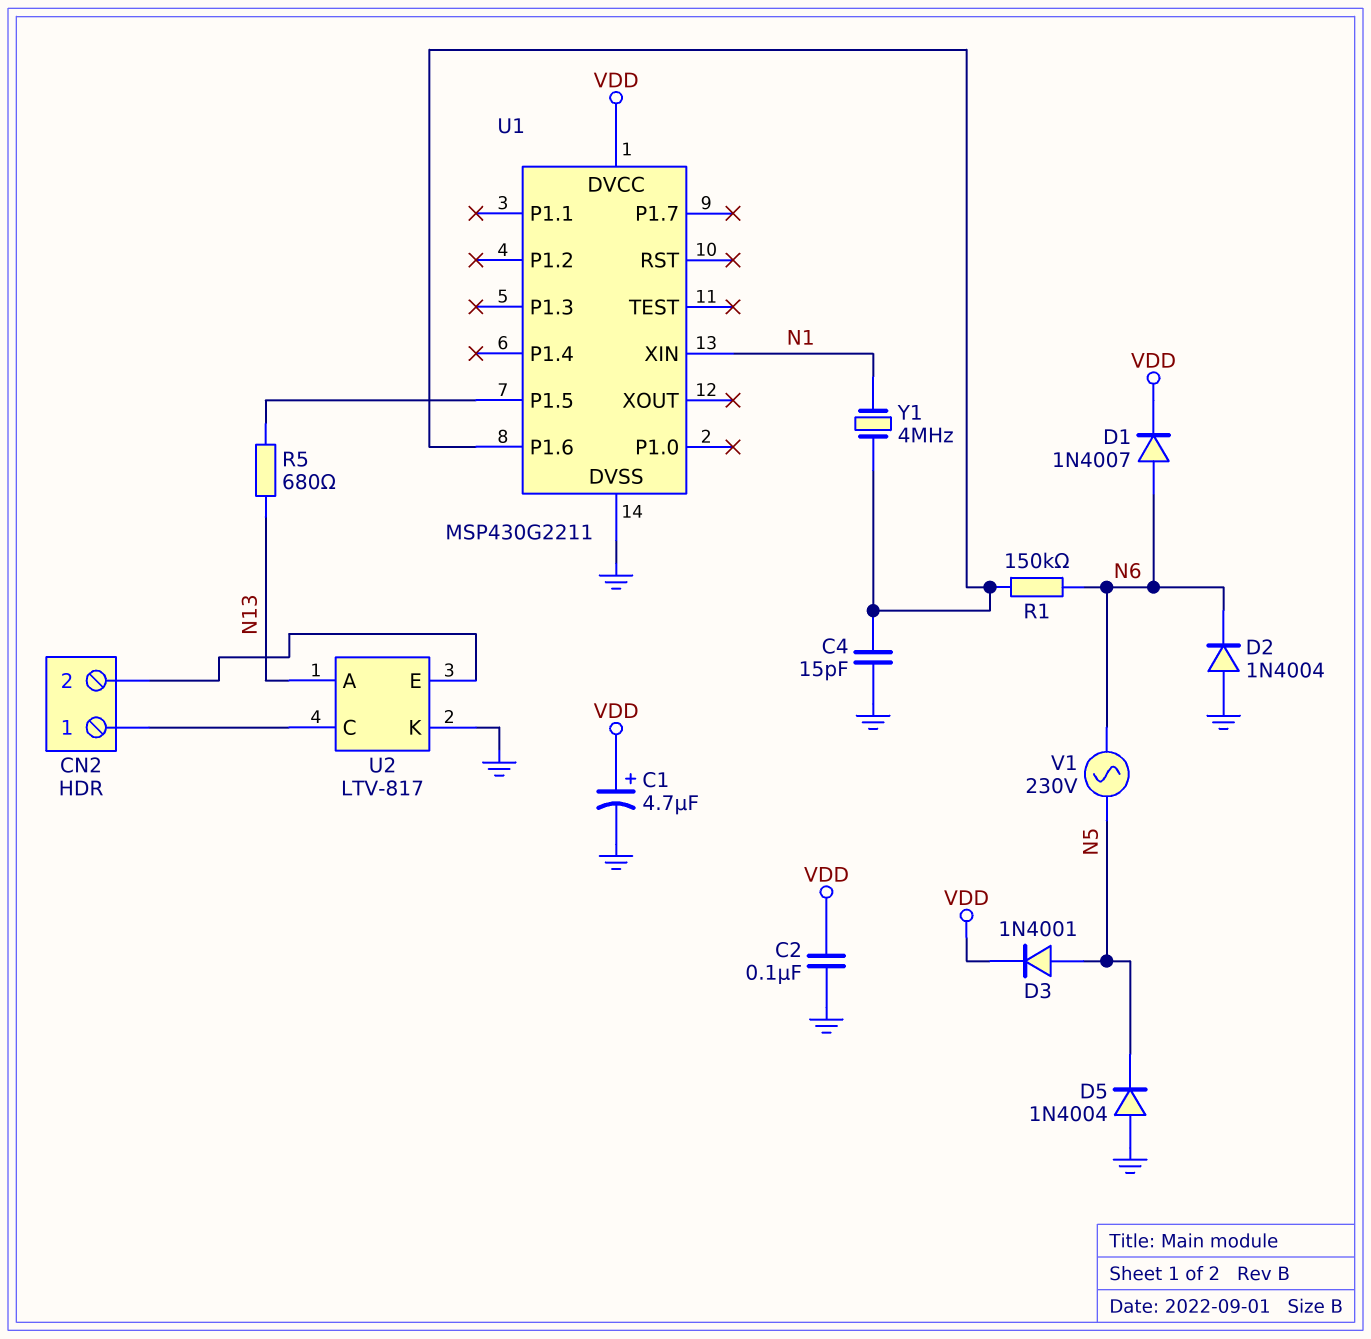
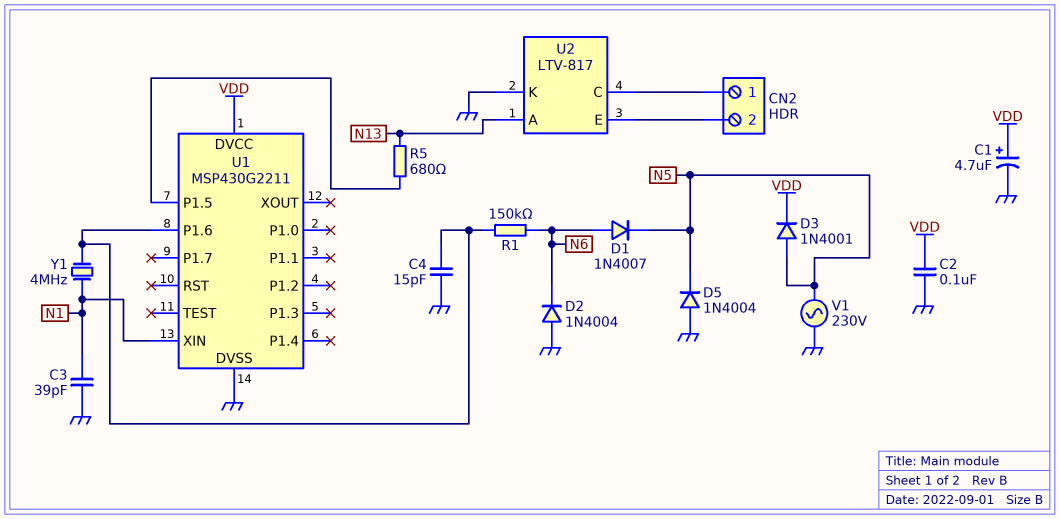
C3: none -> 39pF (GND, N1)
D1: diode 1N4007 (A N6, K VDD) -> diode 1N4007 (A N6, K N5)
V1: AC 230V (N5, N6) -> AC 230V (GND, N5)

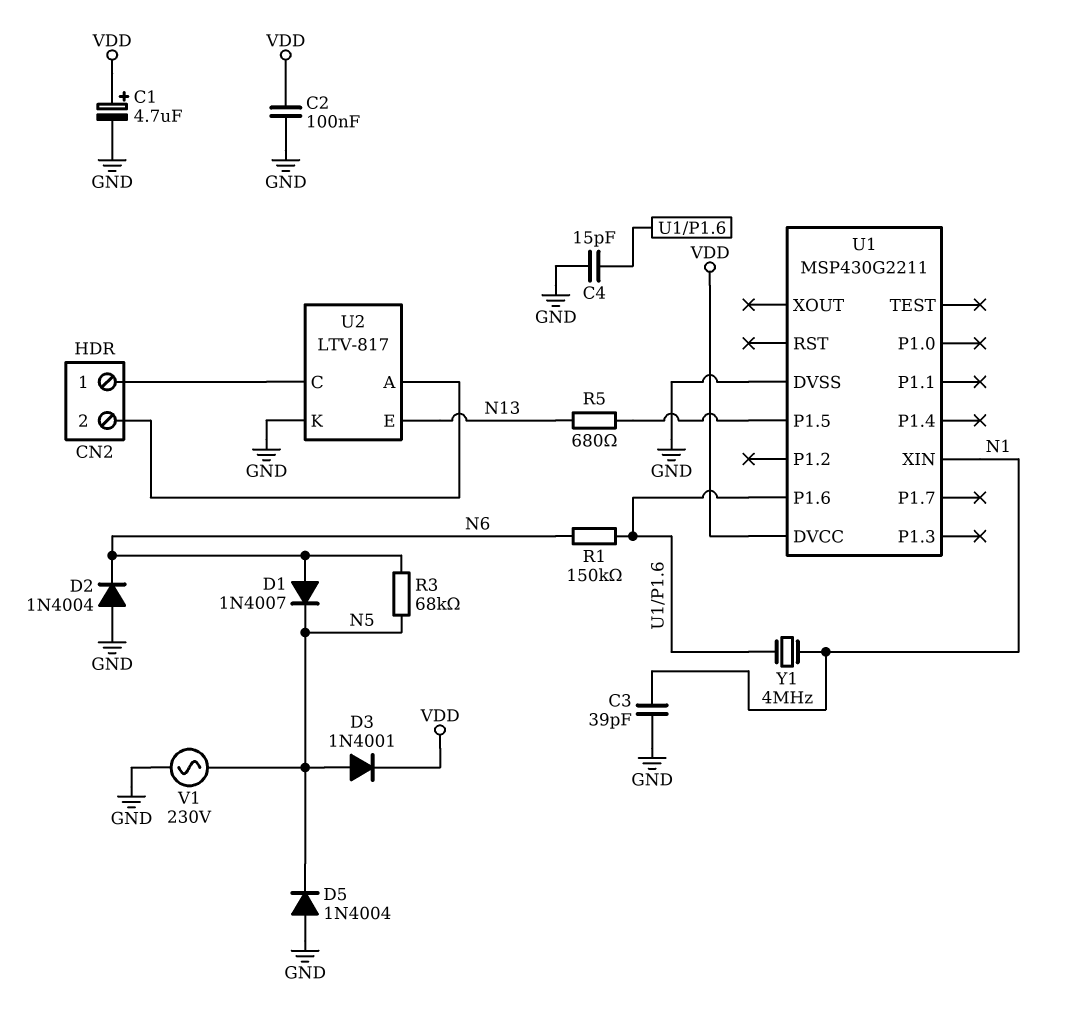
R3: none -> 68k (N5, N6)
U2 pin A: N13 -> CN2/2
U2 pin E: CN2/2 -> N13

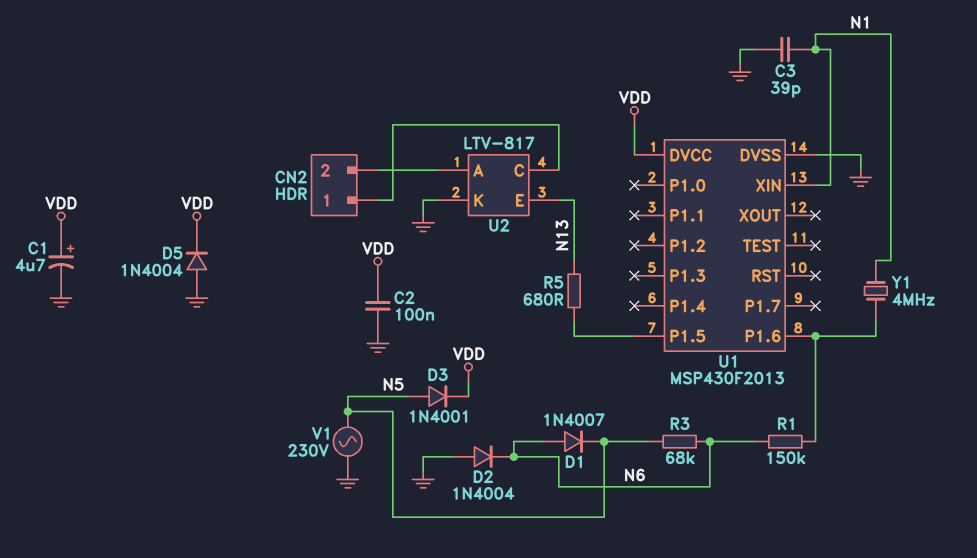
C4: 15pF (GND, U1/P1.6) -> none
D5: diode 1N4004 (A GND, K N5) -> diode 1N4004 (A GND, K VDD)
U1: MSP430G2211 -> MSP430F2013

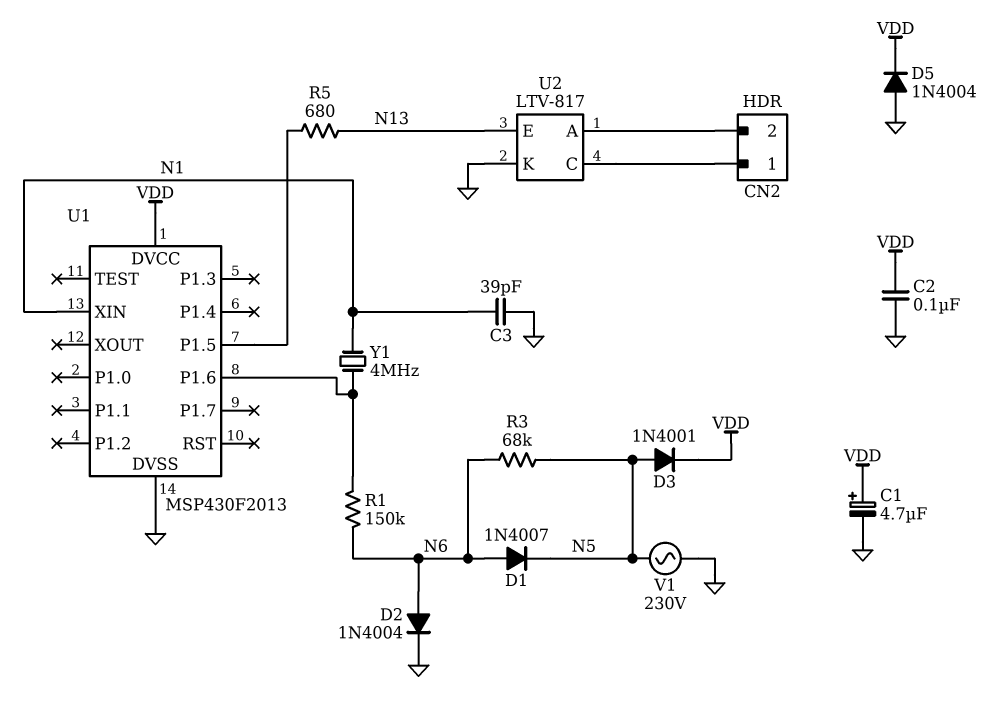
D2: diode 1N4004 (A GND, K N6) -> diode 1N4004 (A N6, K GND)

